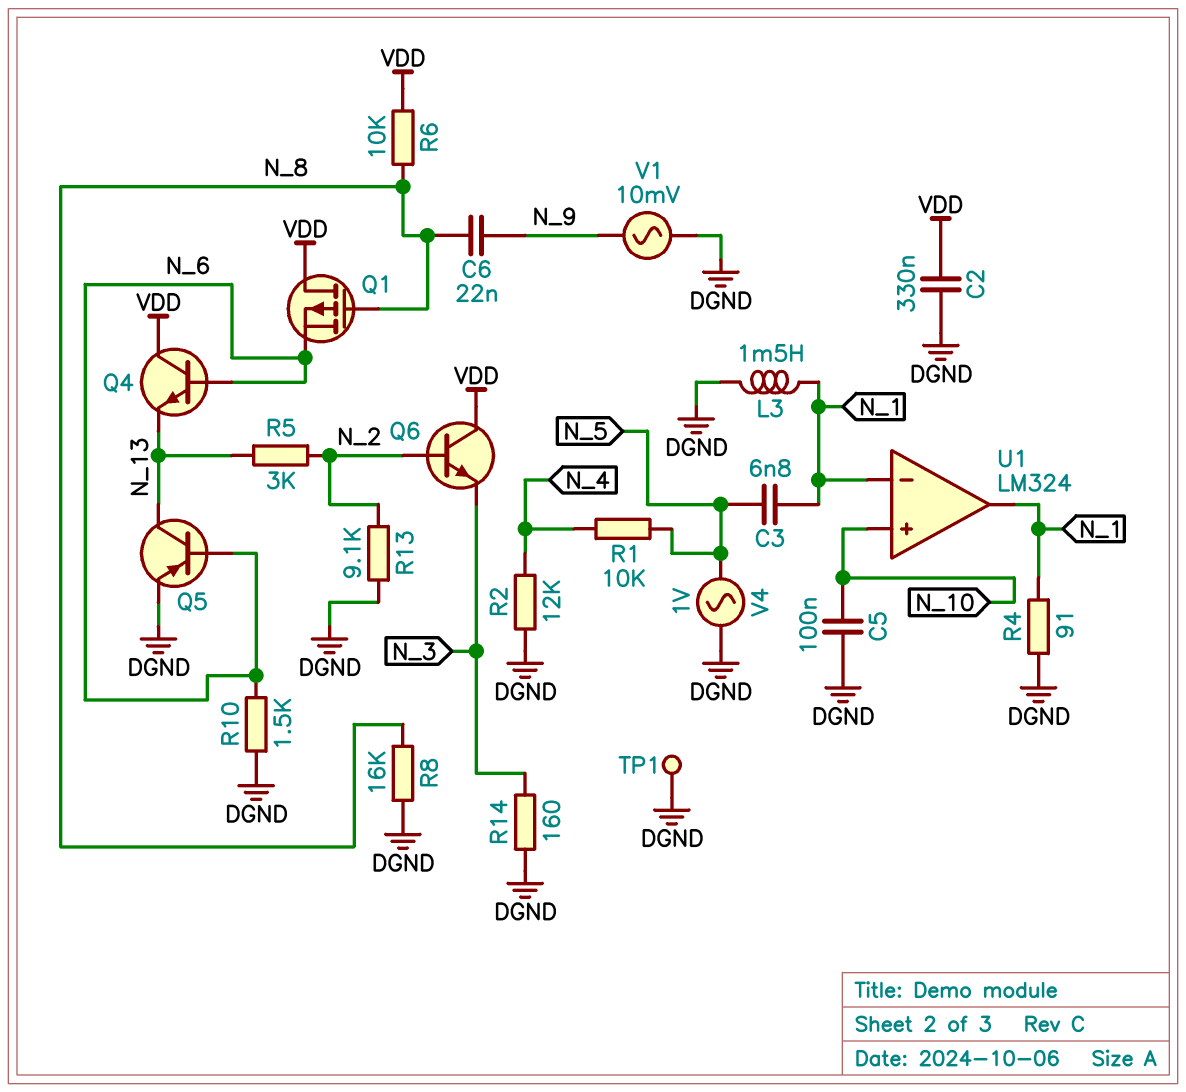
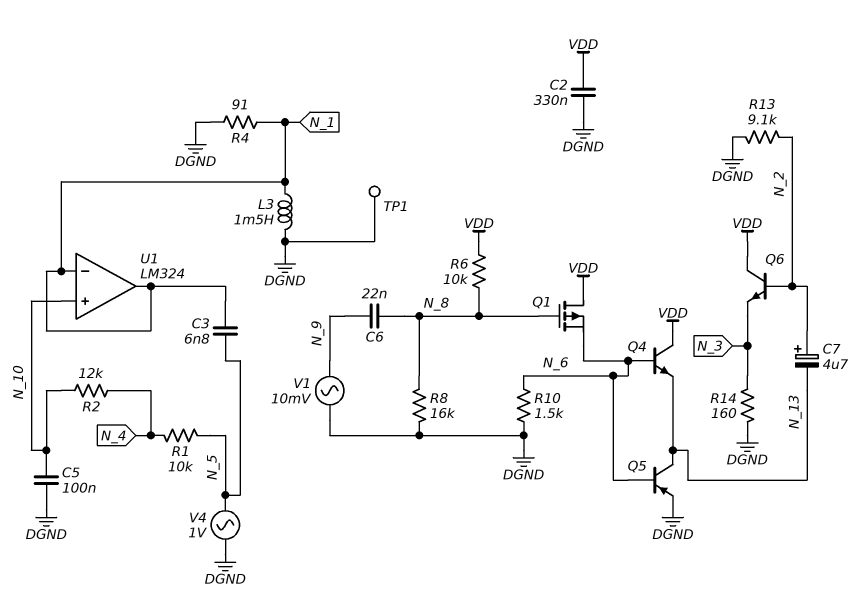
C7: none -> 4.7uF (plus N_2, minus N_13)
R2: 12k (DGND, N_4) -> 12k (N_4, N_10)
R5: 3k (N_2, N_13) -> none

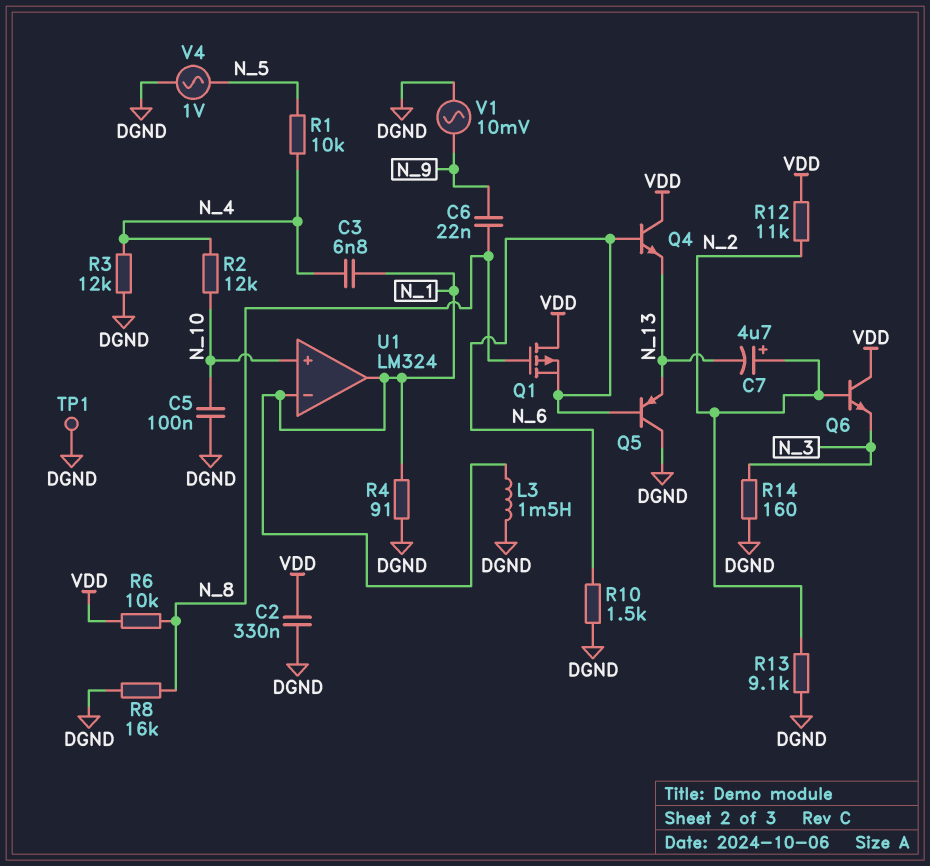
C3: 6.8nF (N_1, N_5) -> 6.8nF (N_1, N_4)
Q5: PNP (B N_6, C N_13, E DGND) -> PNP (B N_6, C DGND, E N_13)
R3: none -> 12k (DGND, N_4)
R12: none -> 11k (N_2, VDD)

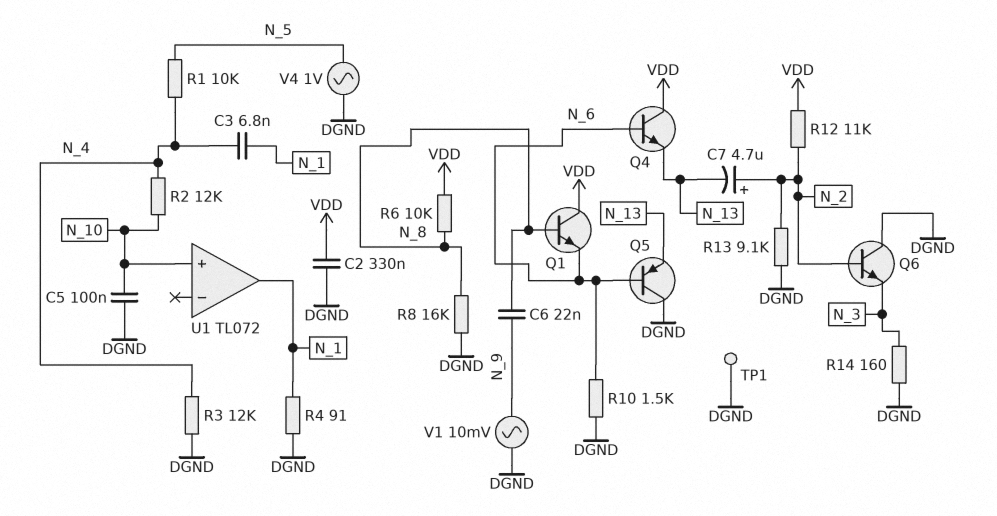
L3: 1.5mH (DGND, N_1) -> none
Q1: PMOS (G N_8, D VDD, S N_6) -> NPN (B N_8, C VDD, E N_6)
Q6: NPN (B N_2, C VDD, E N_3) -> NPN (B N_2, C DGND, E N_3)
U1: LM324 -> TL072
U1 pin in-: N_1 -> none

